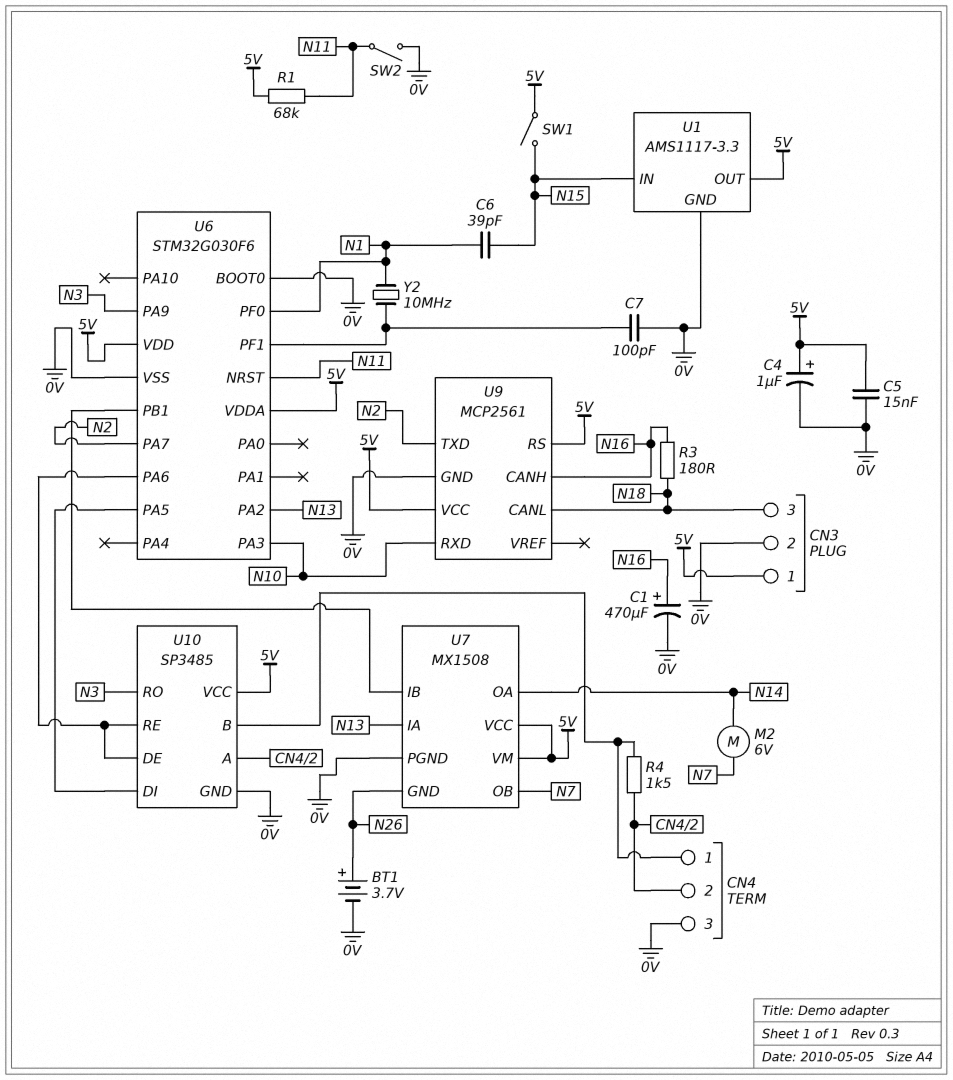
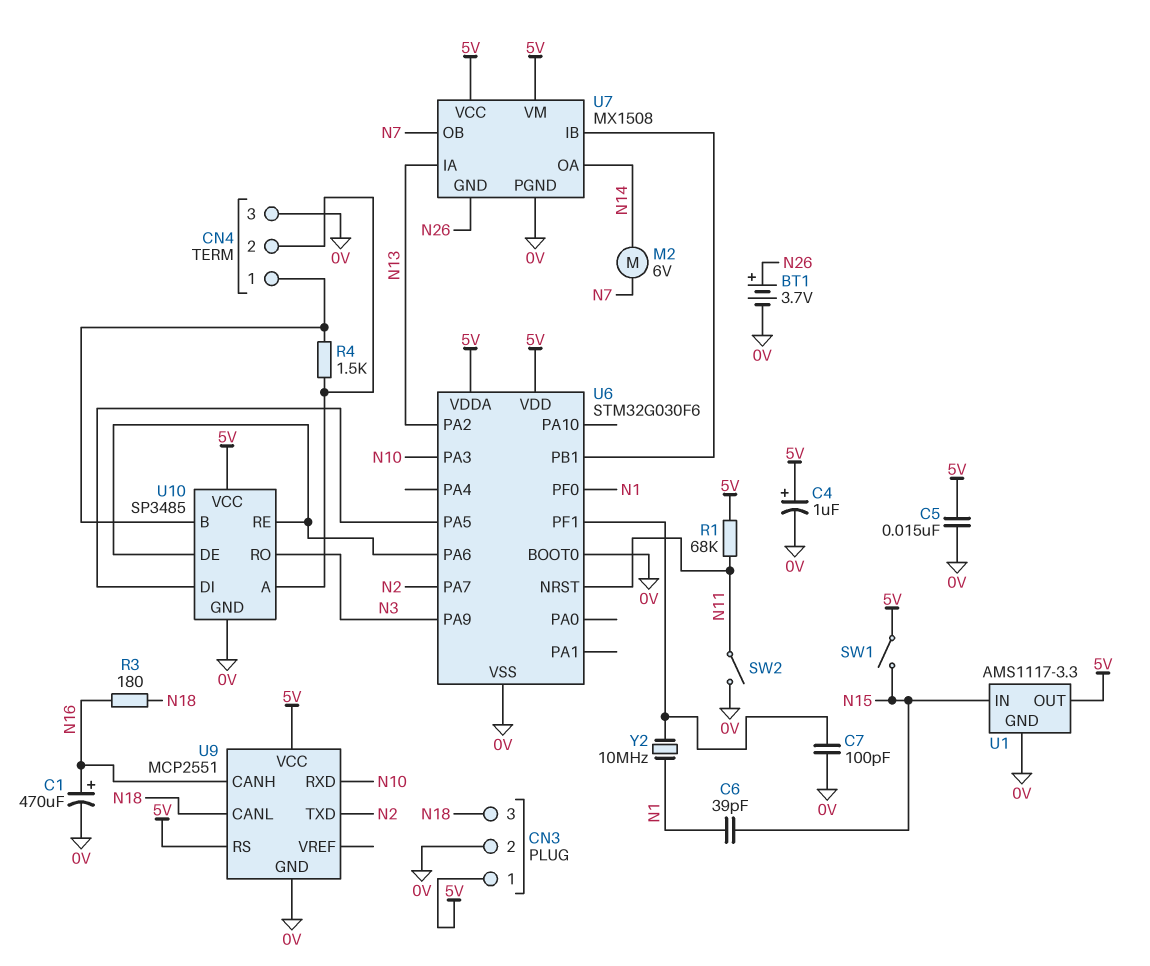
U9: MCP2561 -> MCP2551

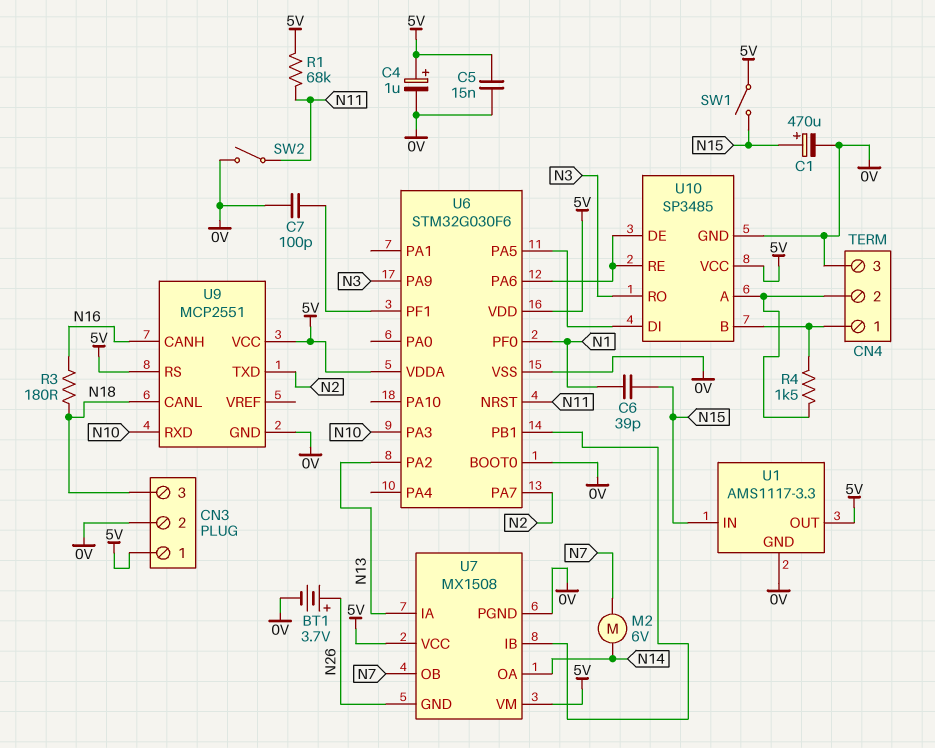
C1: 470uF (plus N16, minus 0V) -> 470uF (plus N15, minus 0V)
Y2: 10MHz (N1, U6/PF1) -> none

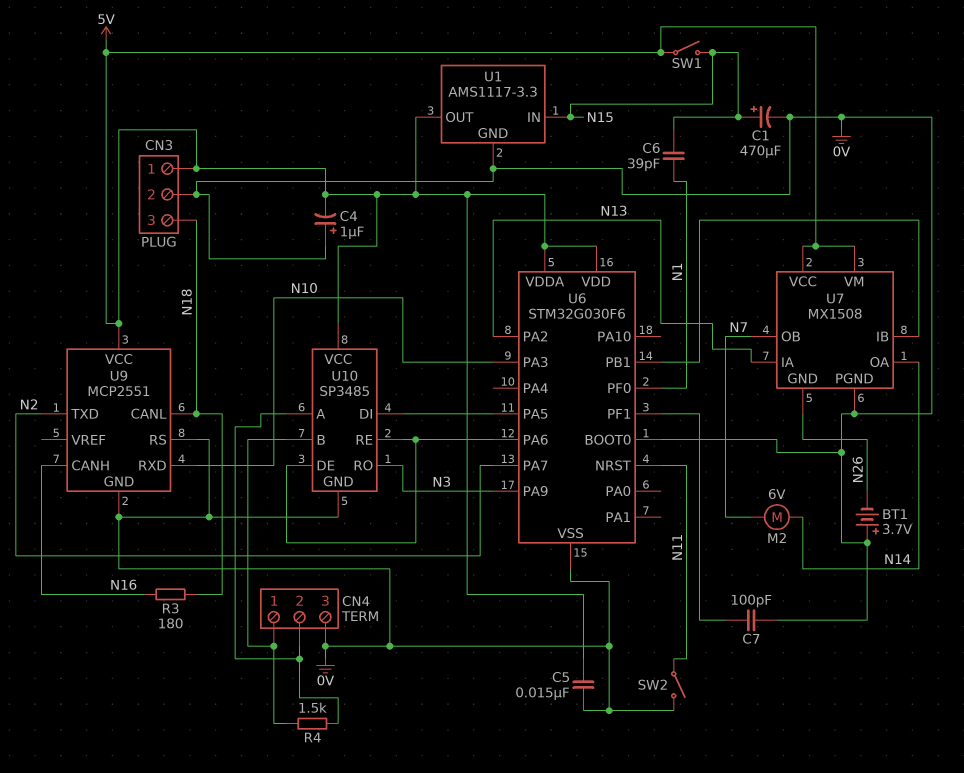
BT1: 3.7V (plus N26, minus 0V) -> 3.7V (plus 0V, minus N26)
C4: 1uF (plus 5V, minus 0V) -> 1uF (plus 0V, minus 5V)
R1: 68k (5V, N11) -> none
U9 pin RS: 5V -> 0V

